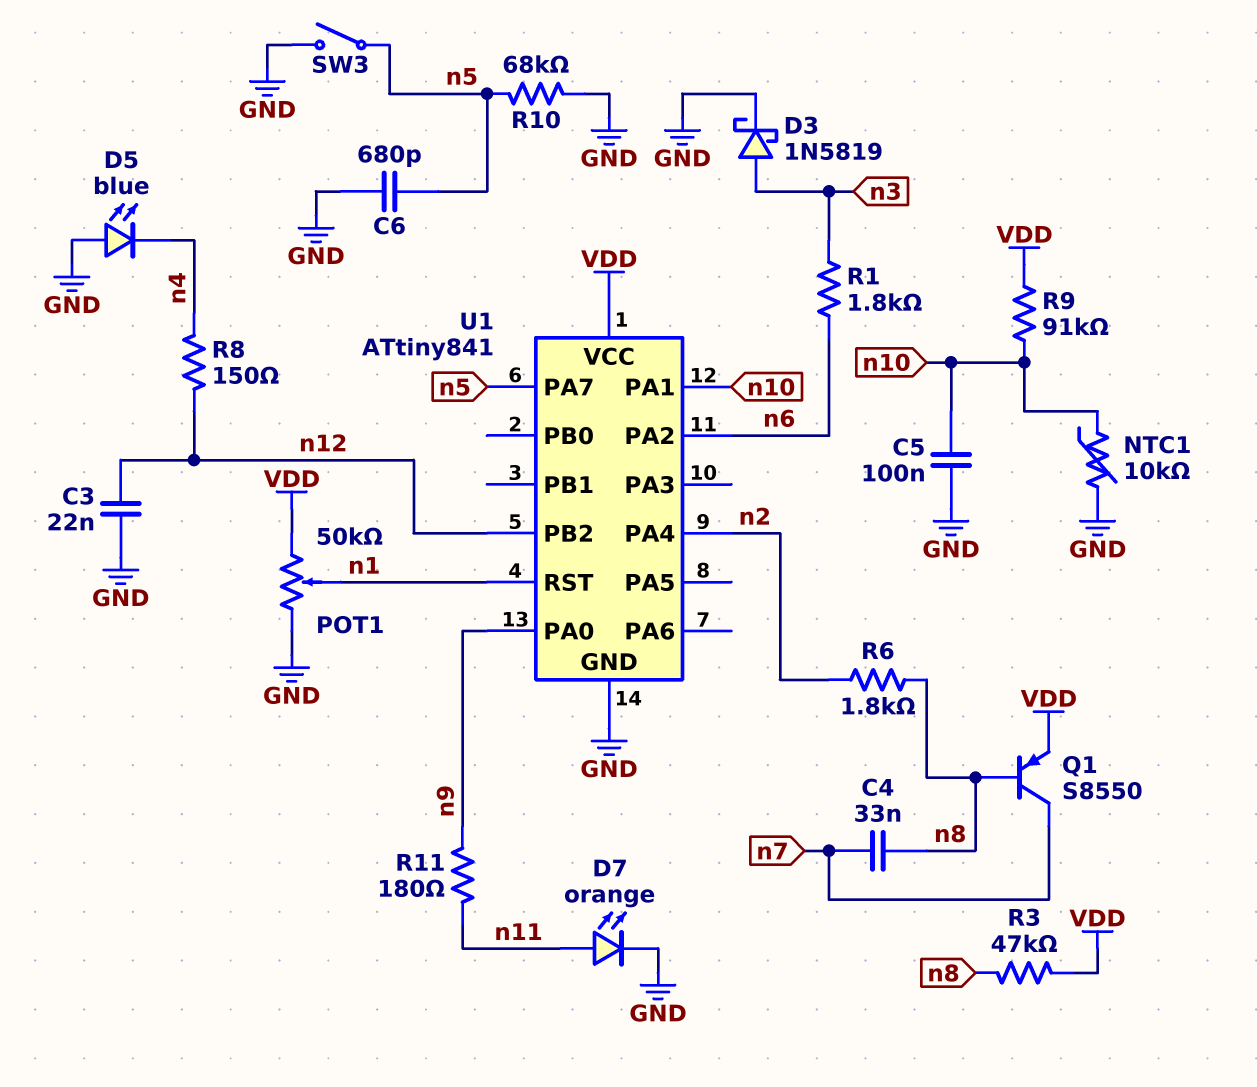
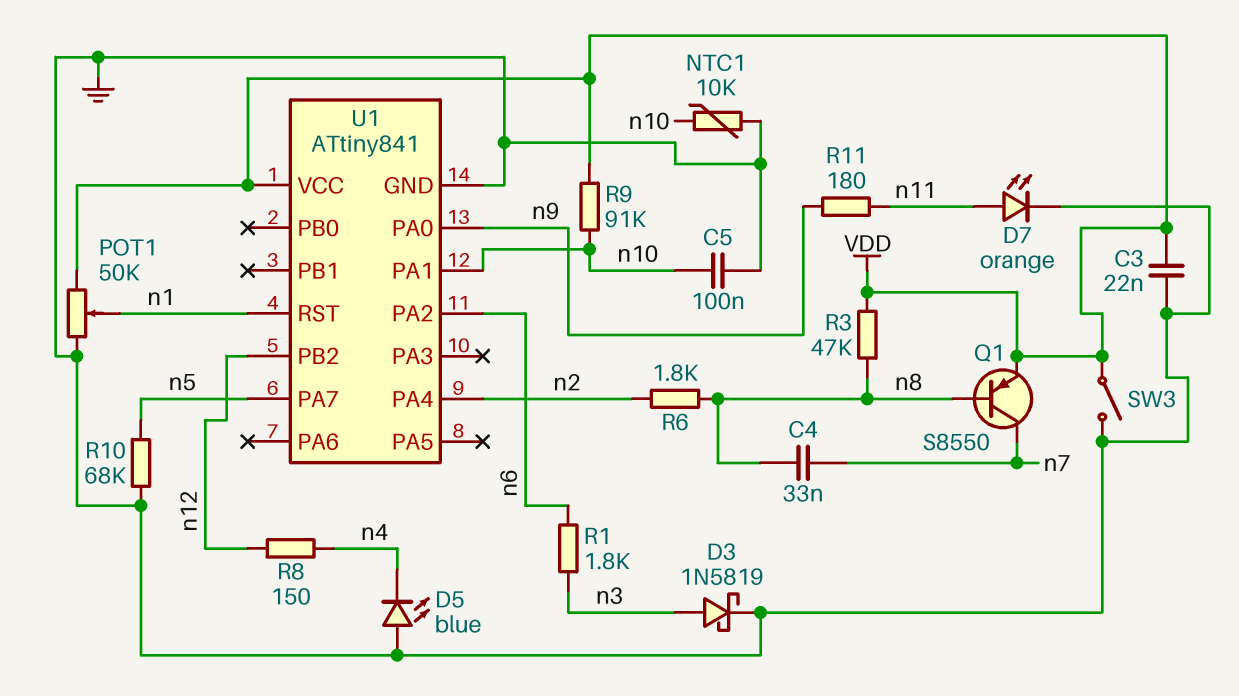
C3: 22nF (GND, n12) -> 22nF (GND, VDD)
C6: 680pF (GND, n5) -> none
SW3: switch (GND, n5) -> switch (GND, VDD)

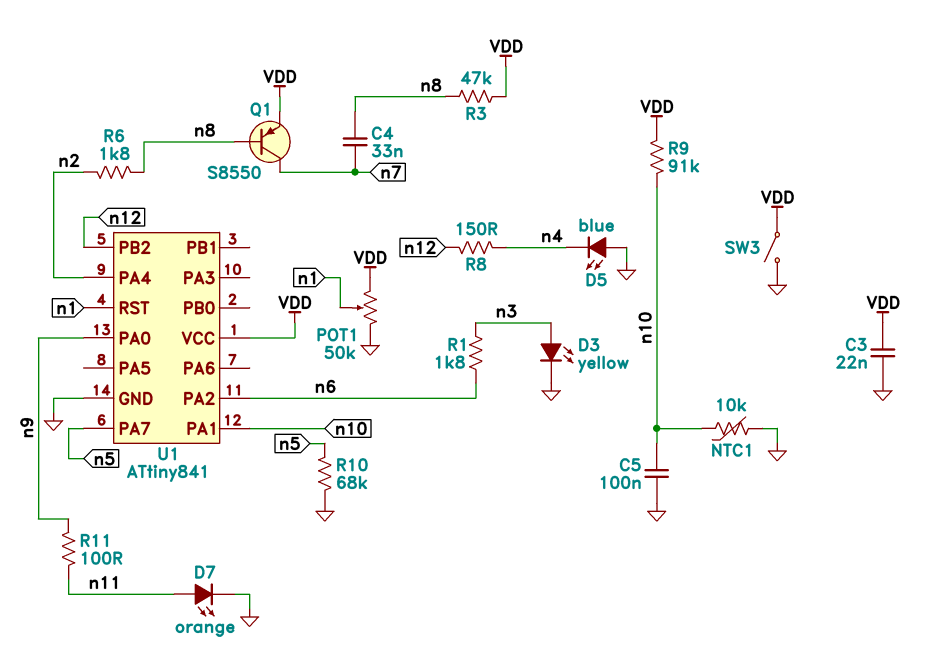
D3: schottky 1N5819 (A n3, K GND) -> LED yellow (A n3, K GND)
R11: 180 (n9, n11) -> 100 (n9, n11)

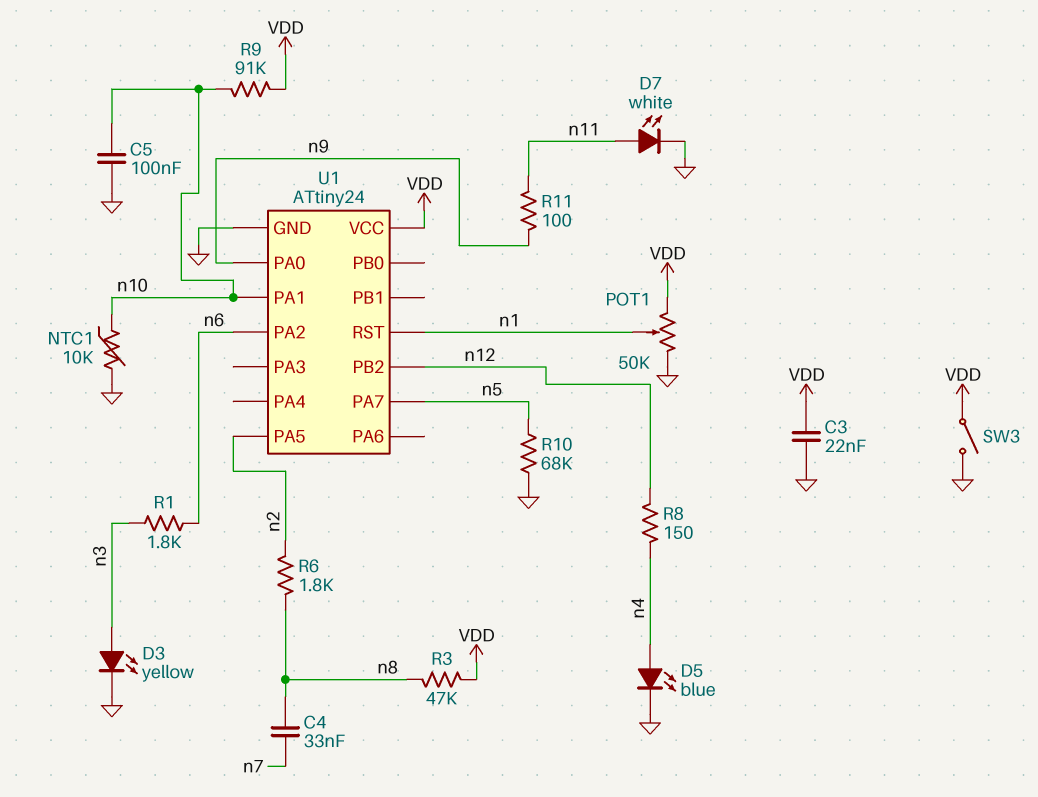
D5: LED blue (A GND, K n4) -> LED blue (A n4, K GND)
D7: LED orange (A n11, K GND) -> LED white (A n11, K GND)
Q1: PNP S8550 (B n8, C n7, E VDD) -> none
U1: ATtiny841 -> ATtiny24
U1 pin PA4: n2 -> none
U1 pin PA5: none -> n2

